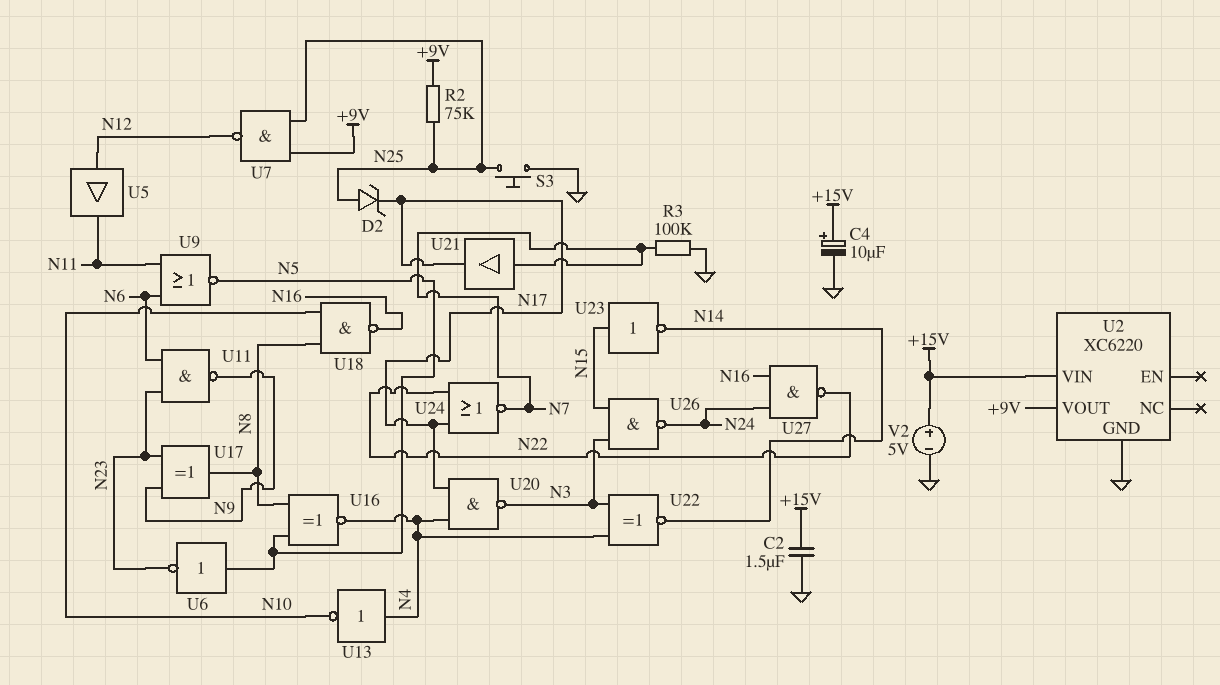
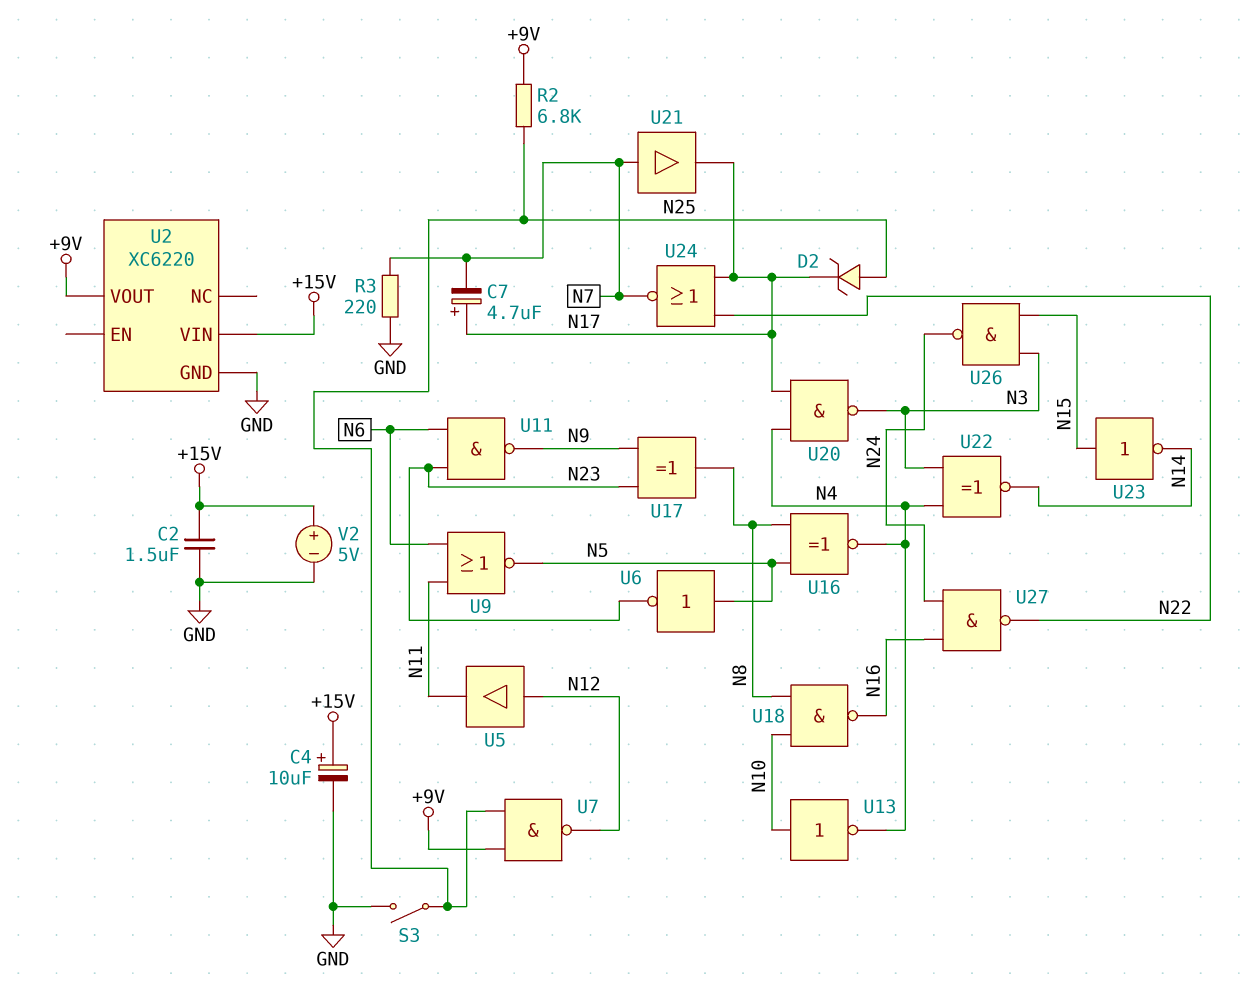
C7: none -> 4.7uF (plus N17, minus N7)
R2: 75k (+9V, N25) -> 6.8k (+9V, N25)
R3: 100k (GND, N7) -> 220 (GND, N7)
S3: button (GND, N25) -> switch (GND, N25)
U13: NOT (in N4, out N10) -> NOT (in N10, out N4)

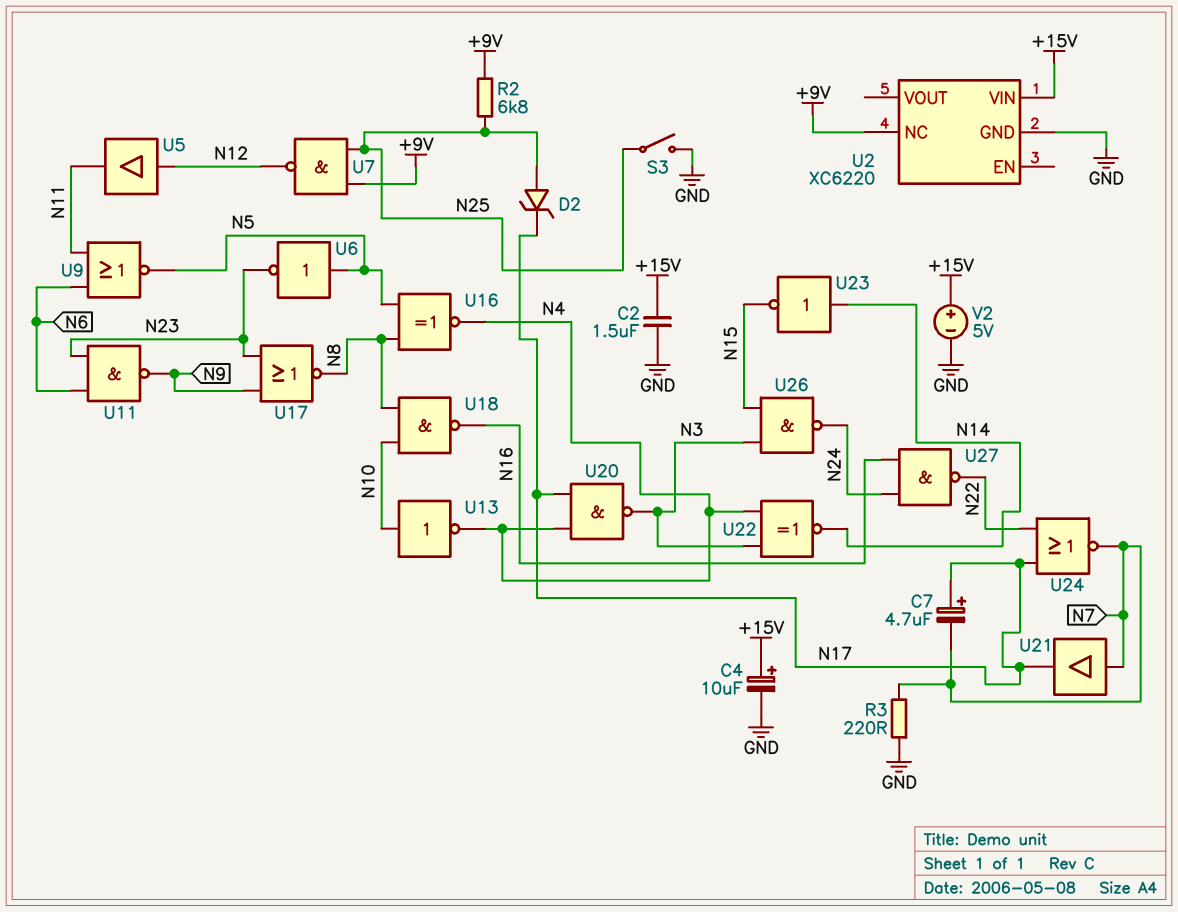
U2 pin NC: none -> +9V
U2 pin VOUT: +9V -> none
U17: XOR (in N9, in N23, out N8) -> NOR (in N9, in N23, out N8)
U23: NOT (in N15, out N14) -> NOT (in N14, out N15)

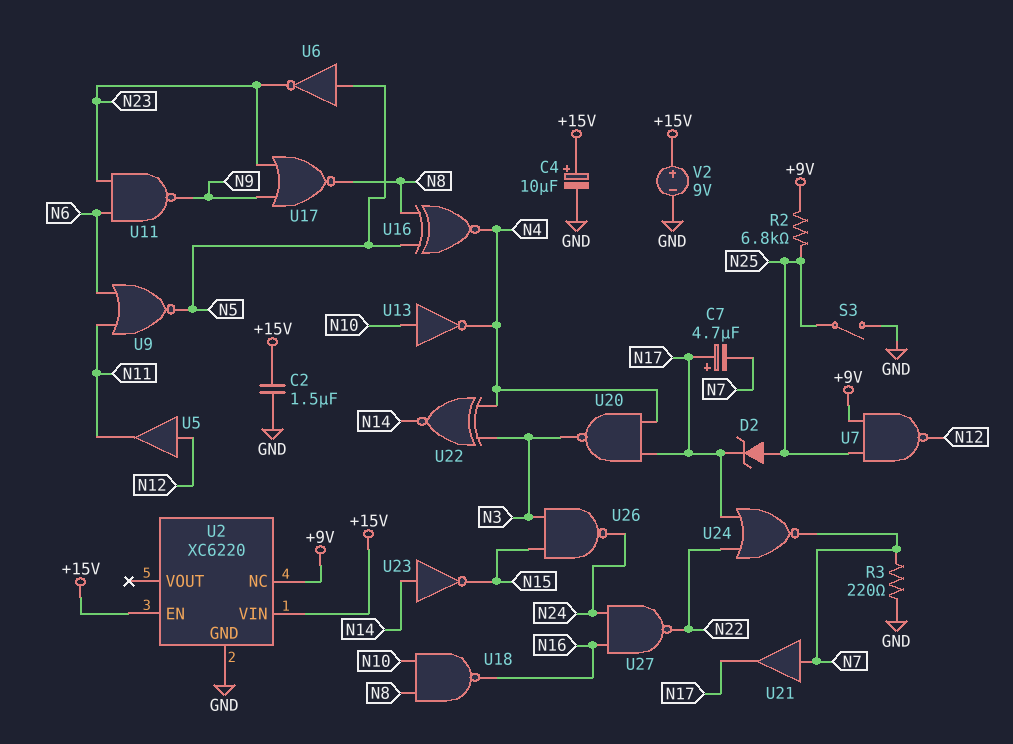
U2 pin EN: none -> +15V
V2: 5V (plus +15V, minus GND) -> 9V (plus +15V, minus GND)

